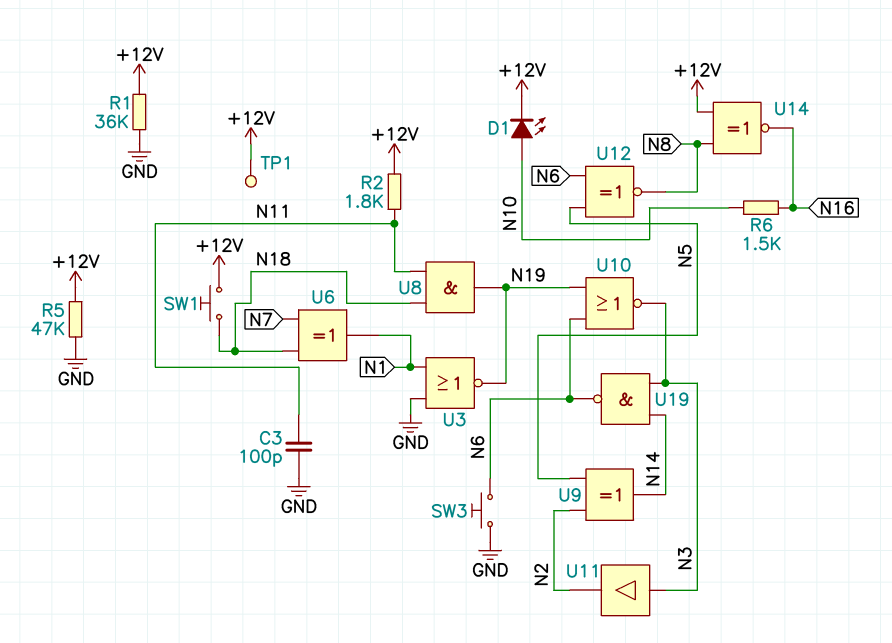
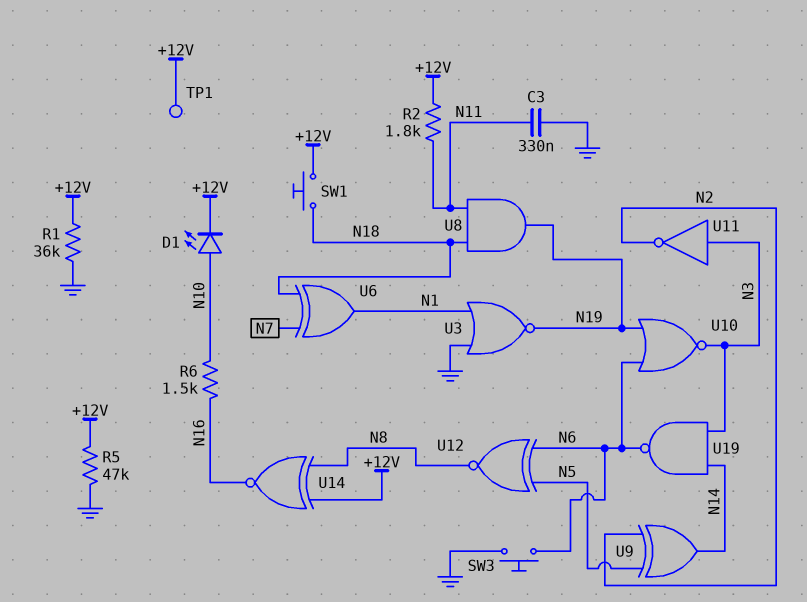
C3: 100pF (GND, N11) -> 330nF (GND, N11)
U11: buffer (in N3, out N2) -> NOT (in N3, out N2)

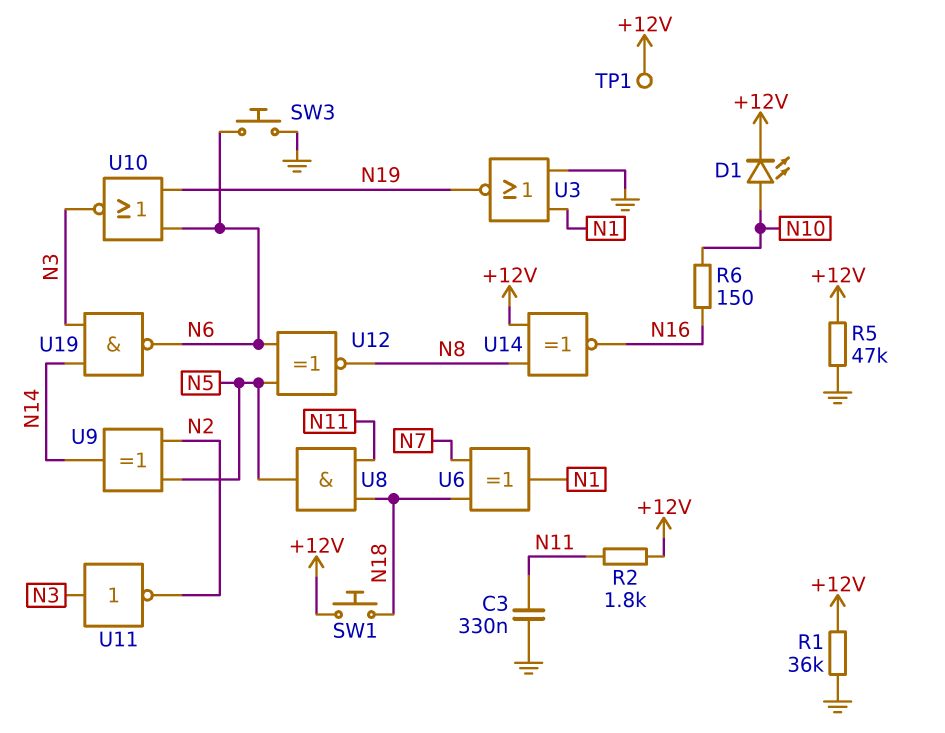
R6: 1.5k (N10, N16) -> 150 (N10, N16)
U8: AND (in N11, in N18, out N19) -> AND (in N11, in N18, out N5)

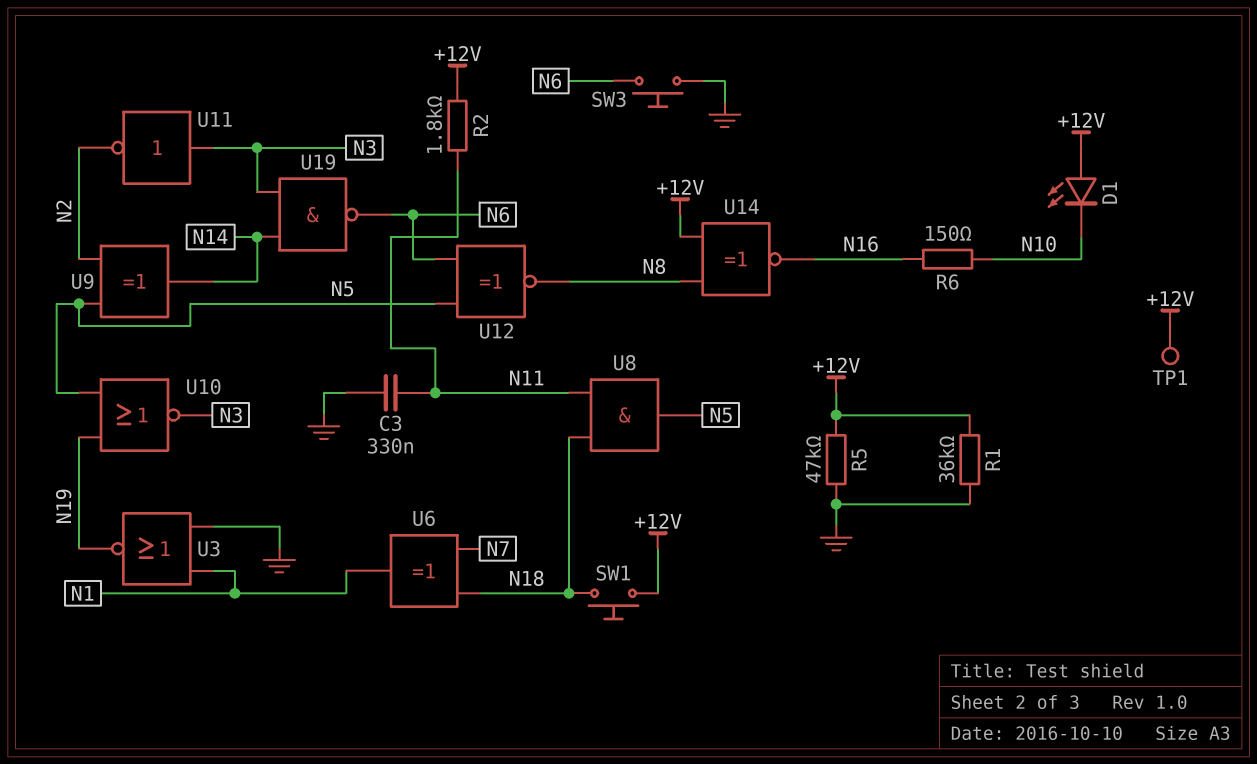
D1: LED (A N10, K +12V) -> LED (A +12V, K N10)
U10: NOR (in N6, in N19, out N3) -> NOR (in N5, in N19, out N3)

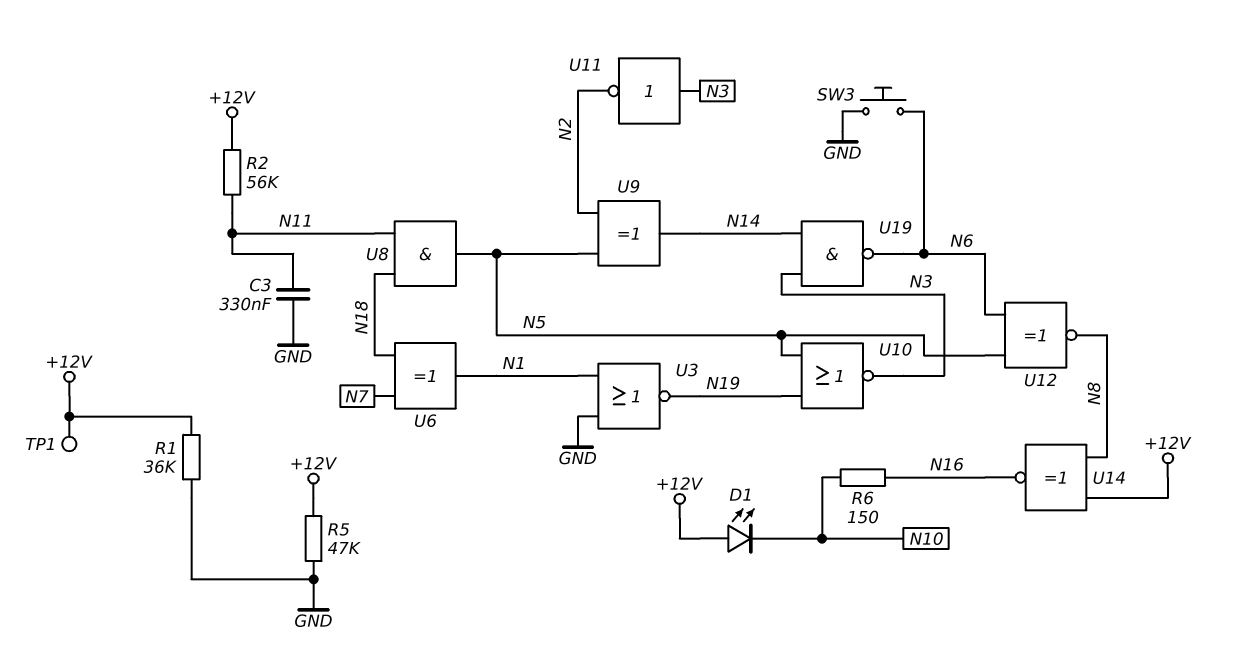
R2: 1.8k (+12V, N11) -> 56k (+12V, N11)
SW1: button (+12V, N18) -> none

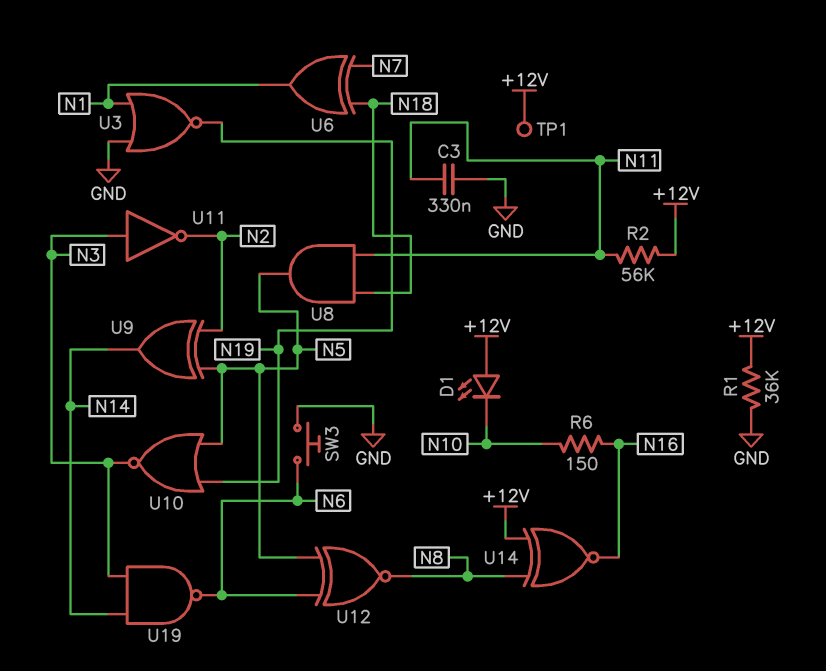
R5: 47k (+12V, GND) -> none

